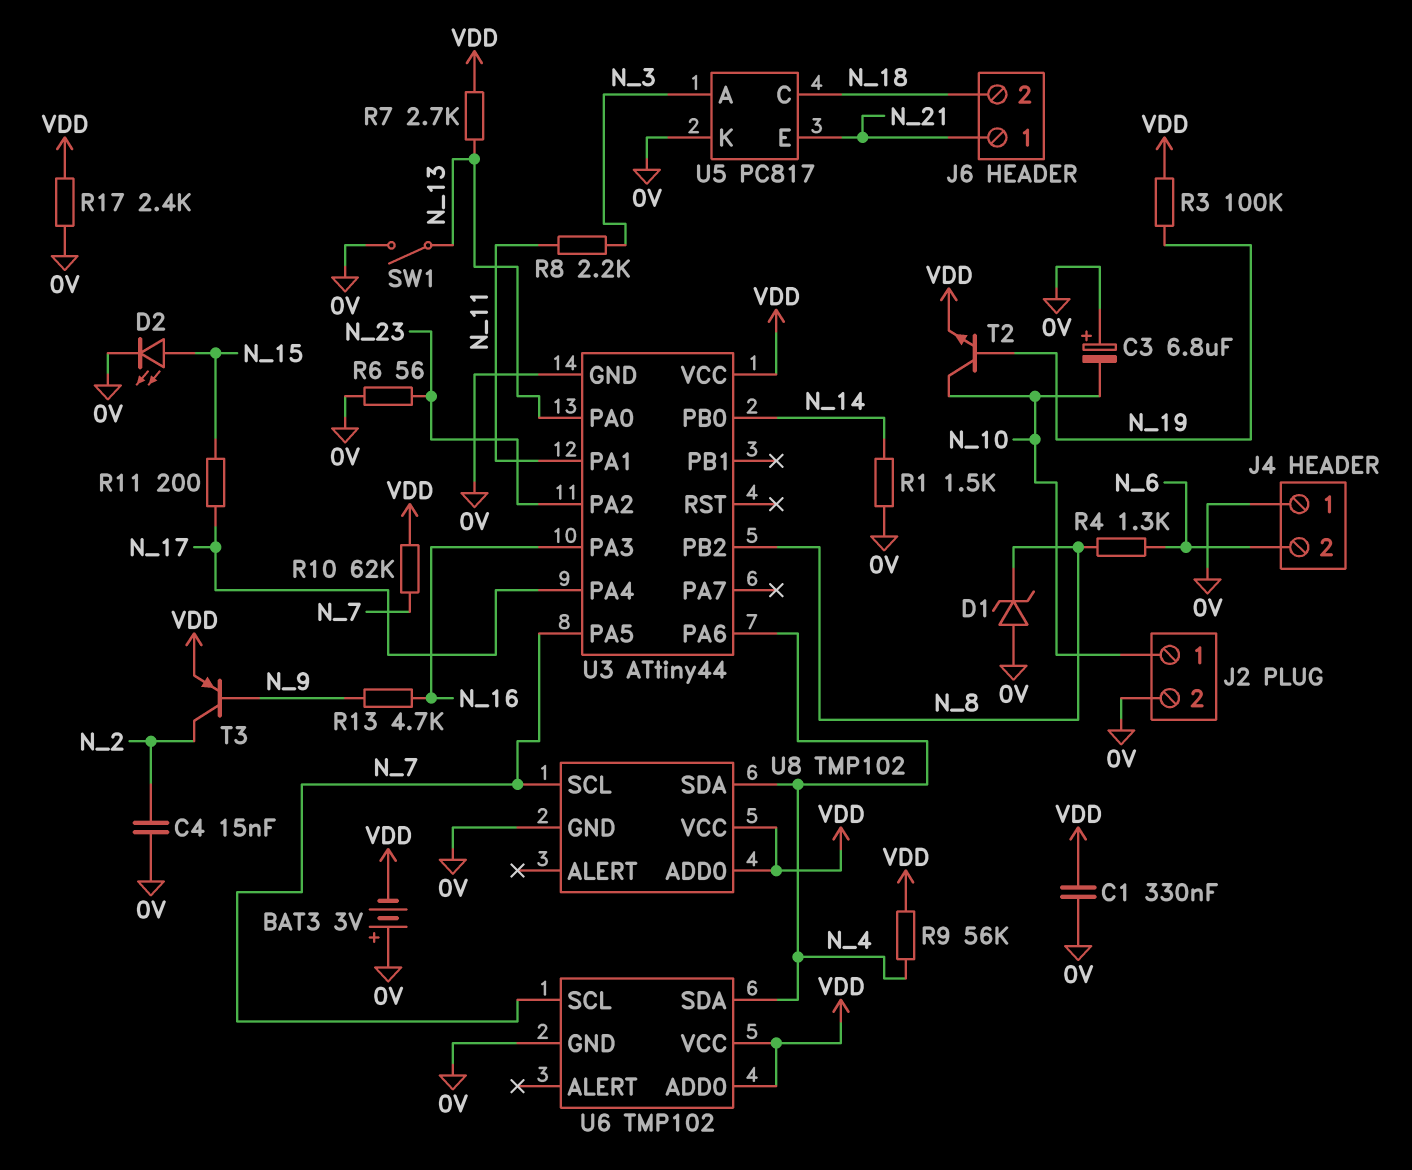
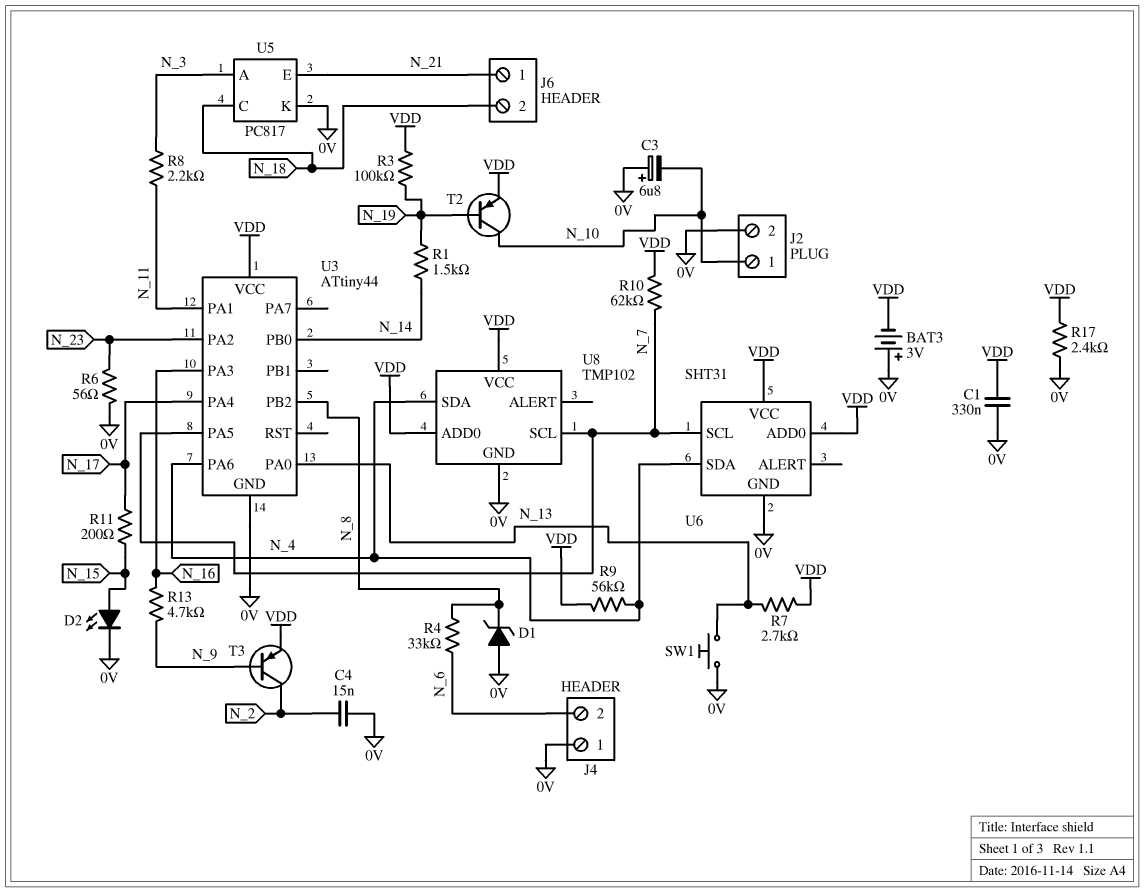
R1: 1.5k (0V, N_14) -> 1.5k (N_14, N_19)
R4: 1.3k (N_6, N_8) -> 33k (N_6, N_8)
SW1: switch (0V, N_13) -> button (0V, N_13)
T2: NPN (B N_19, C N_10, E VDD) -> PNP (B N_19, C N_10, E VDD)
U6: TMP102 -> SHT31

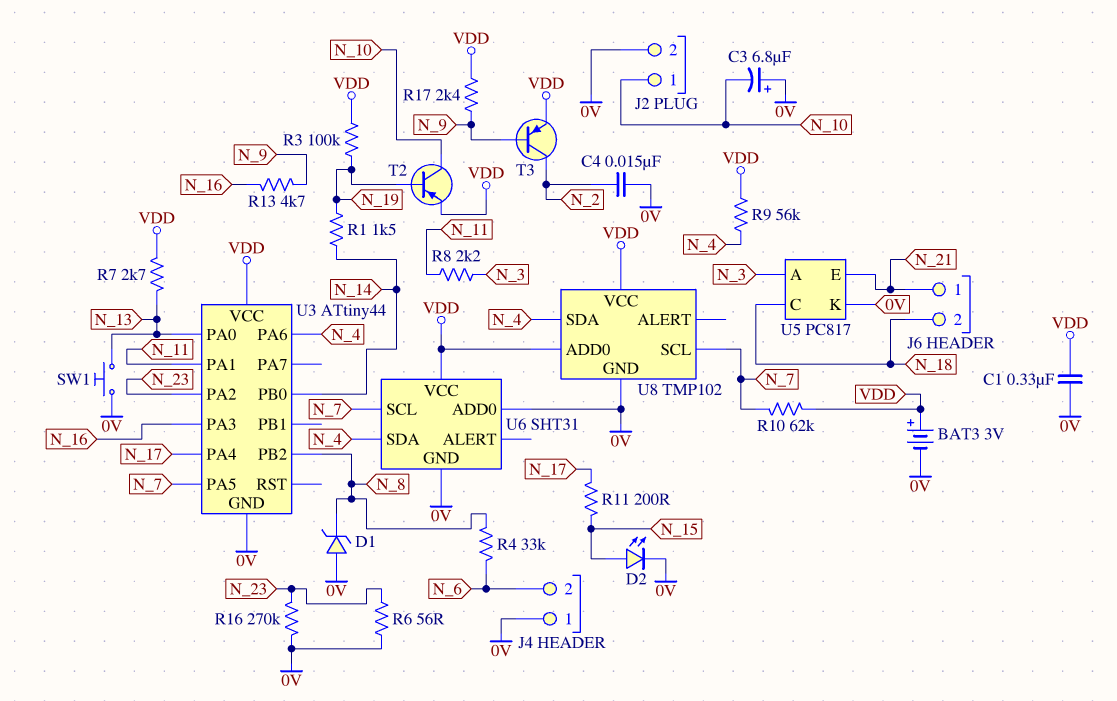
BAT3: 3V (plus 0V, minus VDD) -> 3V (plus VDD, minus 0V)
R16: none -> 270k (0V, N_23)
R17: 2.4k (0V, VDD) -> 2.4k (N_9, VDD)
U6 pin ADD0: VDD -> 0V

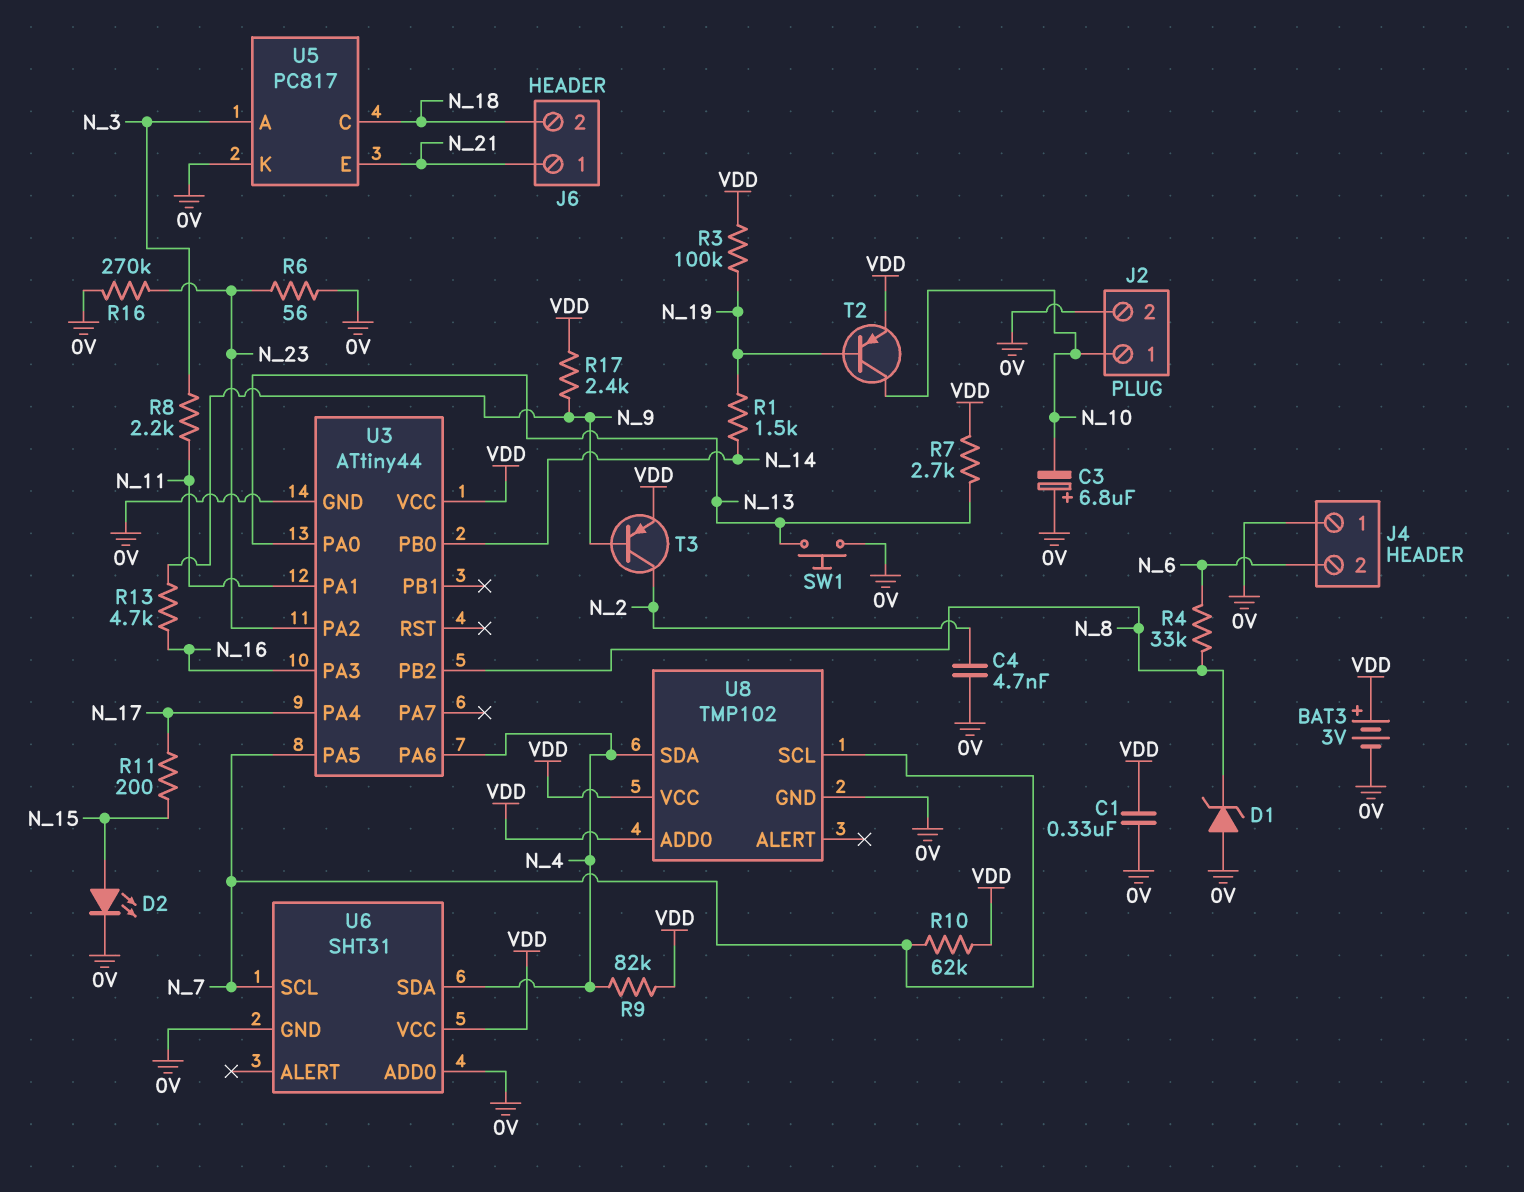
C4: 15nF (0V, N_2) -> 4.7nF (0V, N_2)
R9: 56k (N_4, VDD) -> 82k (N_4, VDD)

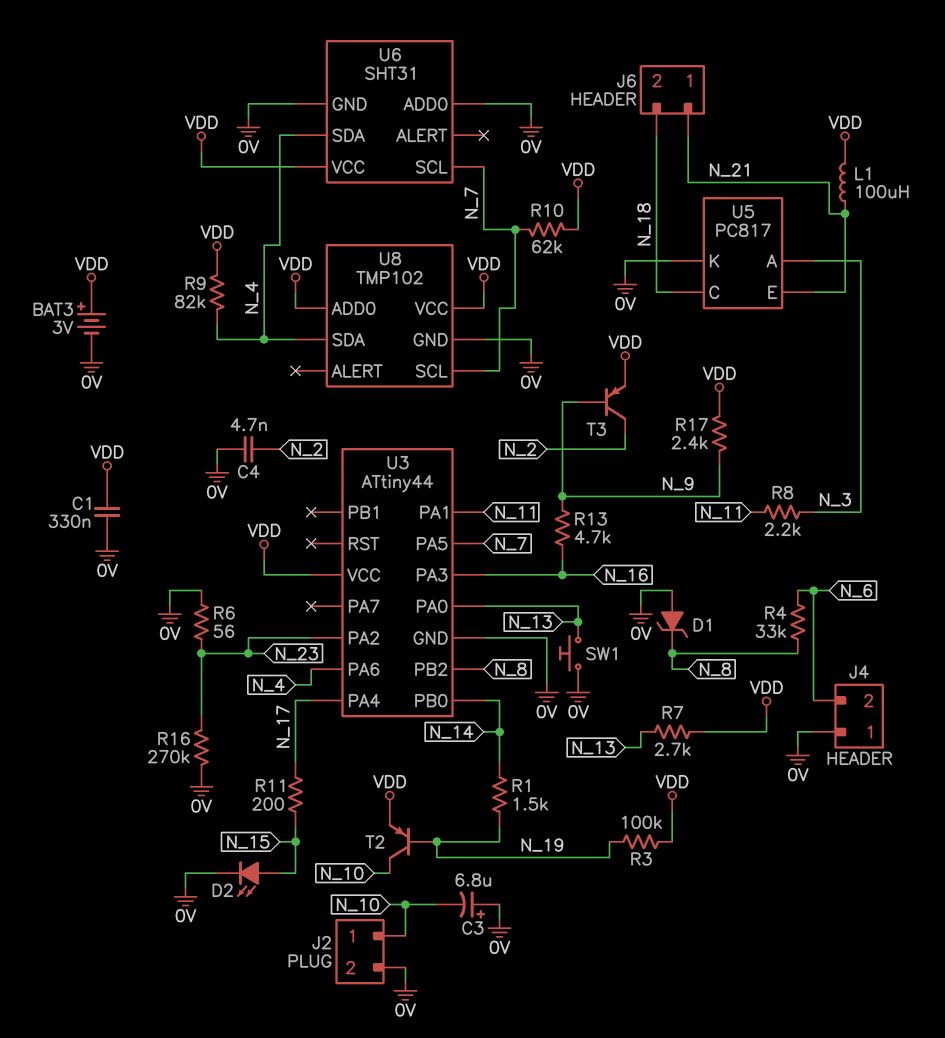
L1: none -> 100uH (N_21, VDD)

